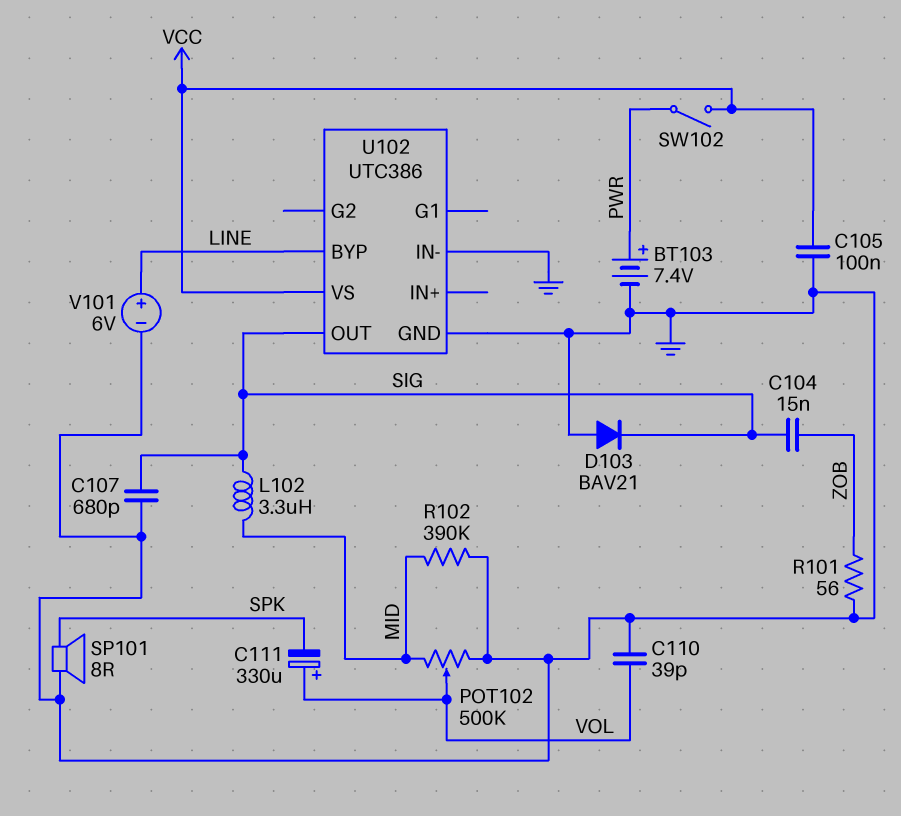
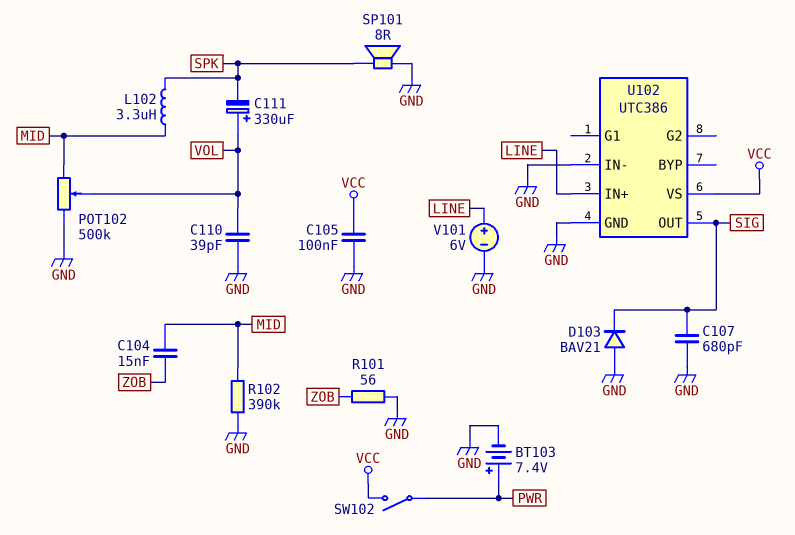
C104: 15nF (SIG, ZOB) -> 15nF (MID, ZOB)
L102: 3.3uH (MID, SIG) -> 3.3uH (MID, SPK)
U102 pin BYP: LINE -> none
U102 pin IN+: none -> LINE

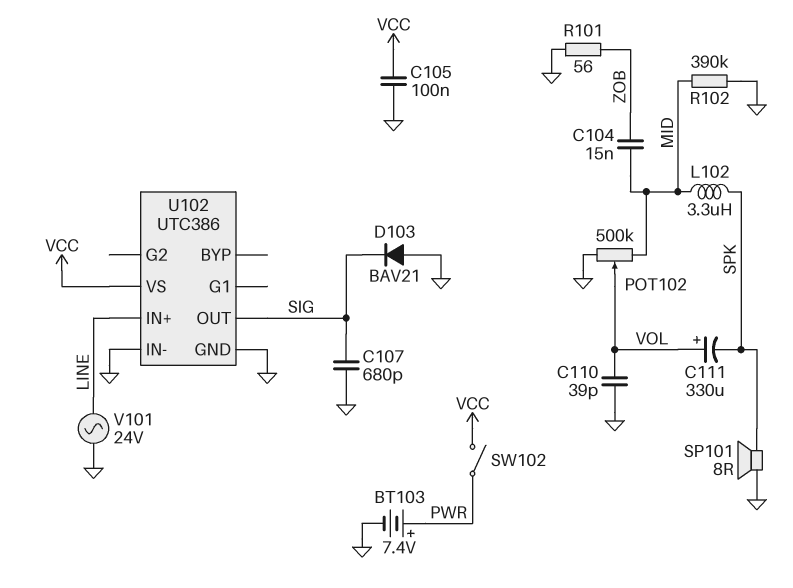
V101: 6V (plus LINE, minus GND) -> AC 24V (GND, LINE)

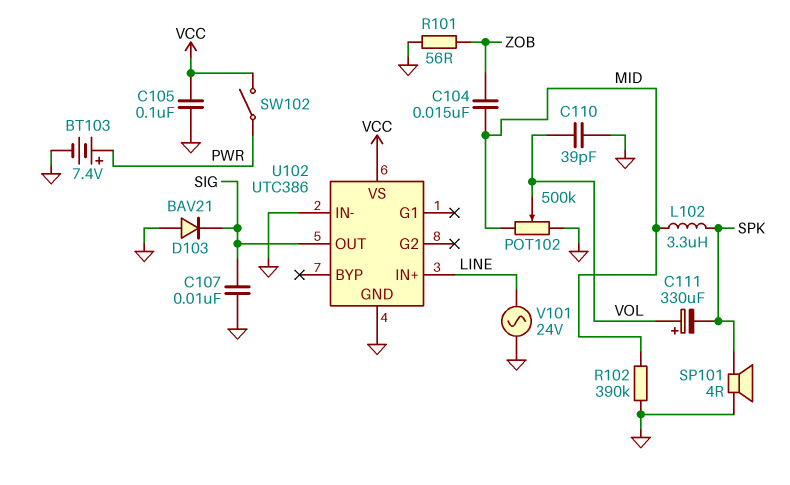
C107: 680pF (GND, SIG) -> 10nF (GND, SIG)
SP101: speaker 8R (GND, SPK) -> speaker 4R (GND, SPK)

